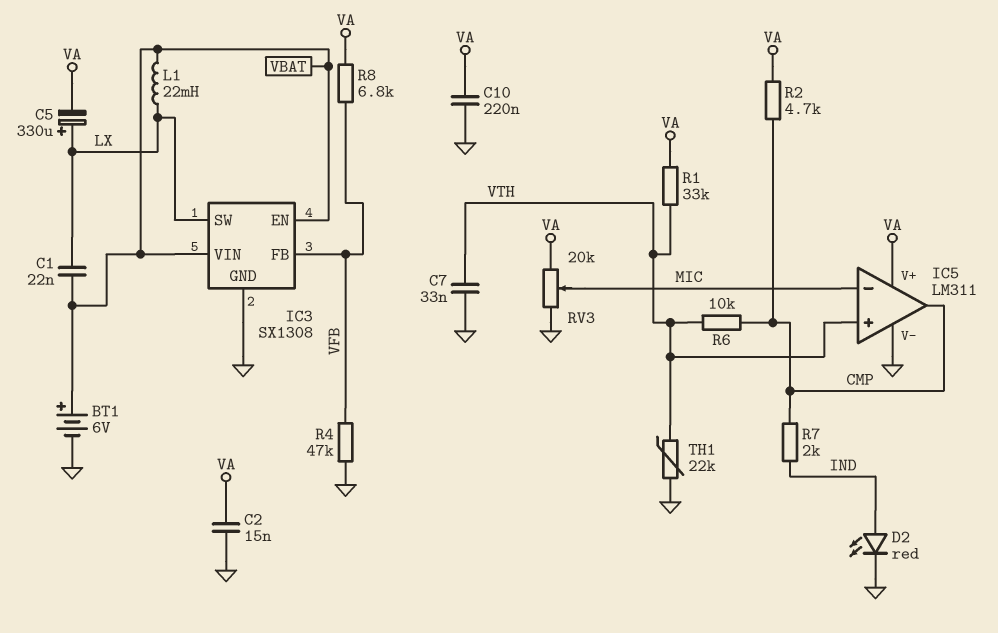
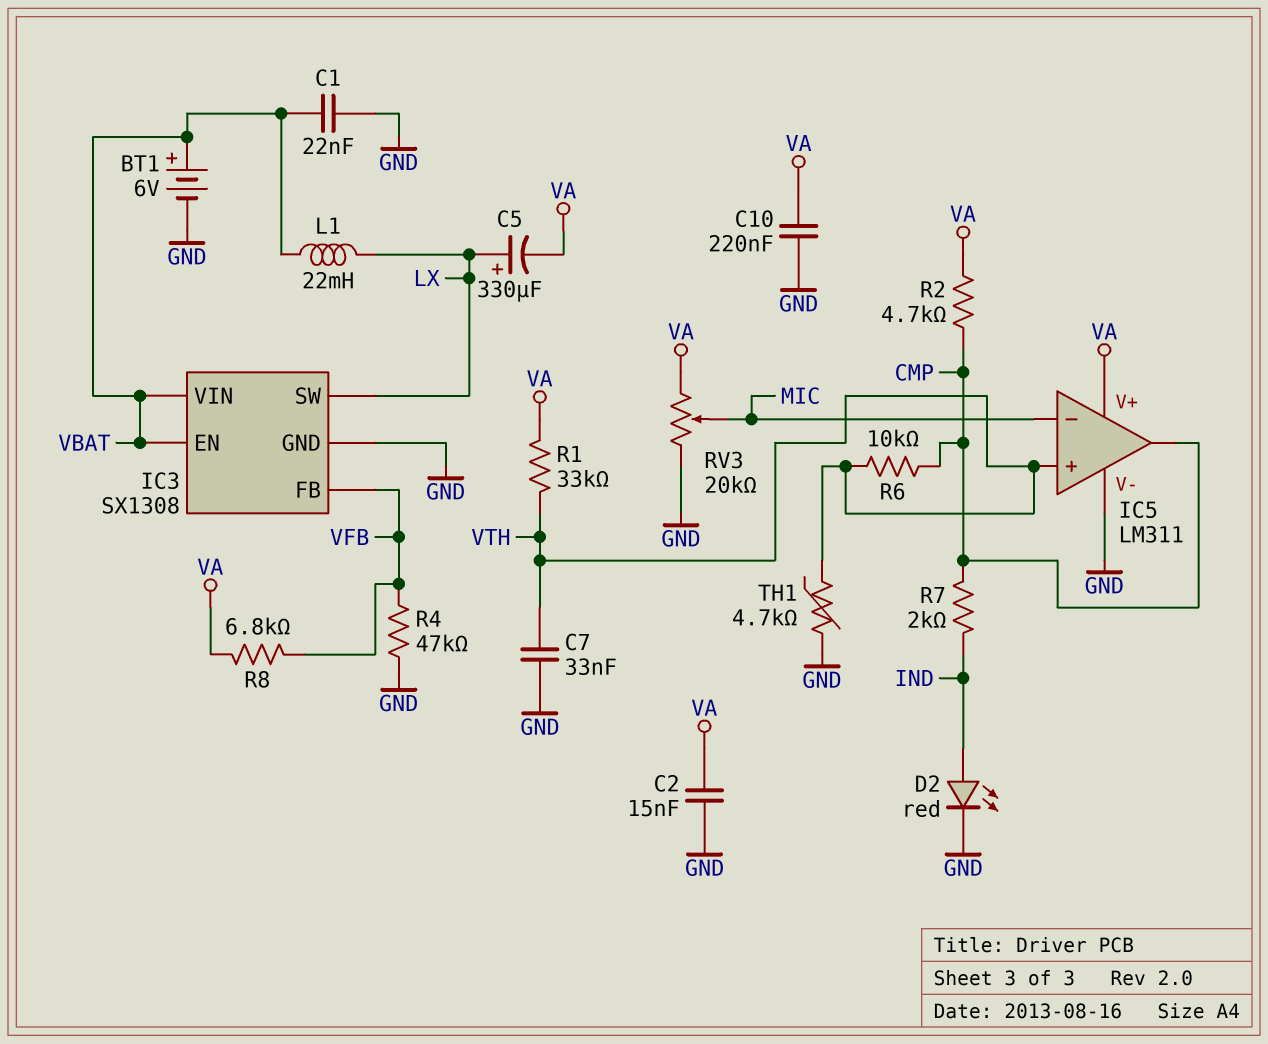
C1: 22nF (LX, VBAT) -> 22nF (GND, VBAT)
TH1: 22k (GND, VTH) -> 4.7k (GND, VTH)

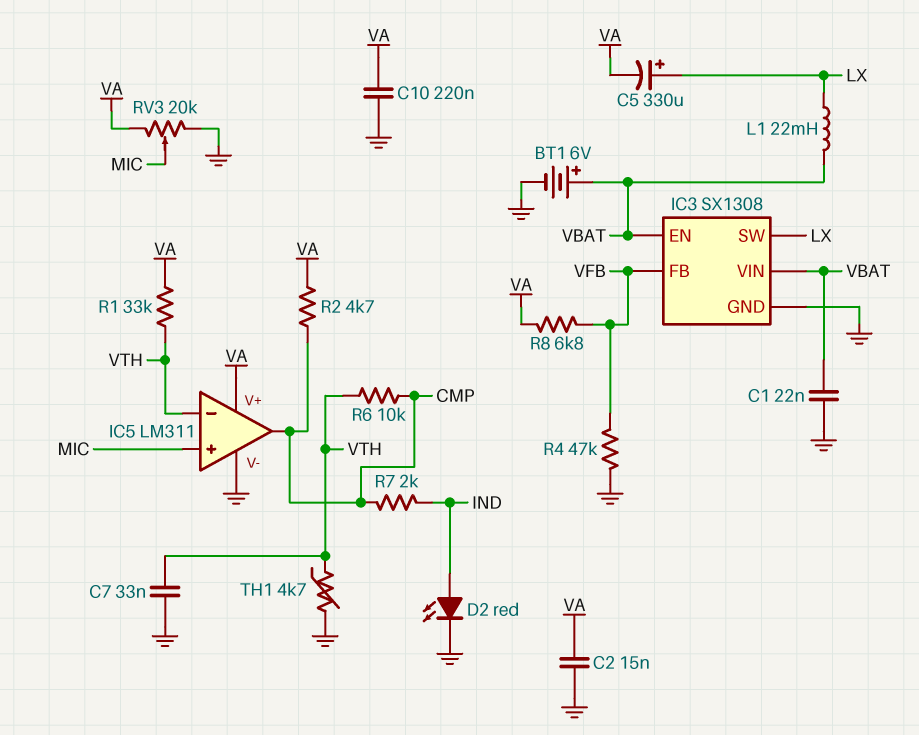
IC5 pin in+: VTH -> MIC
IC5 pin in-: MIC -> VTH

